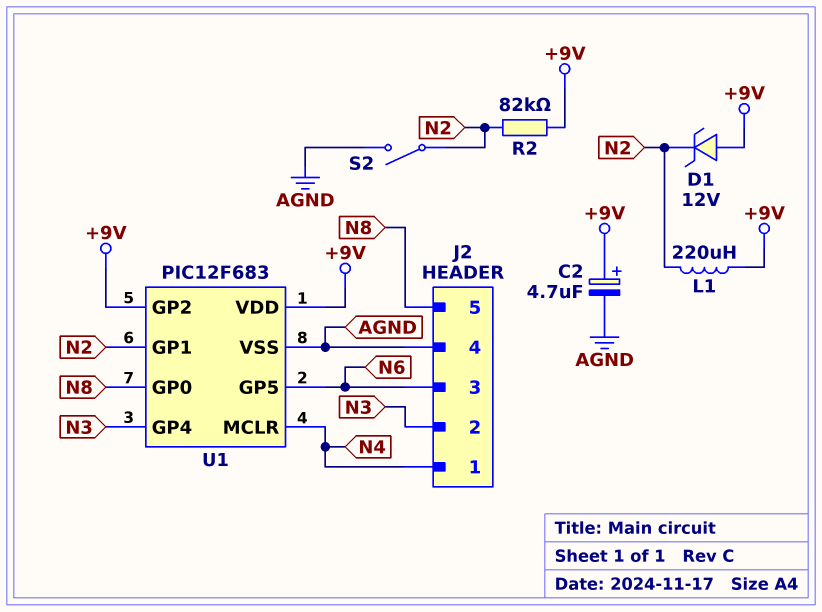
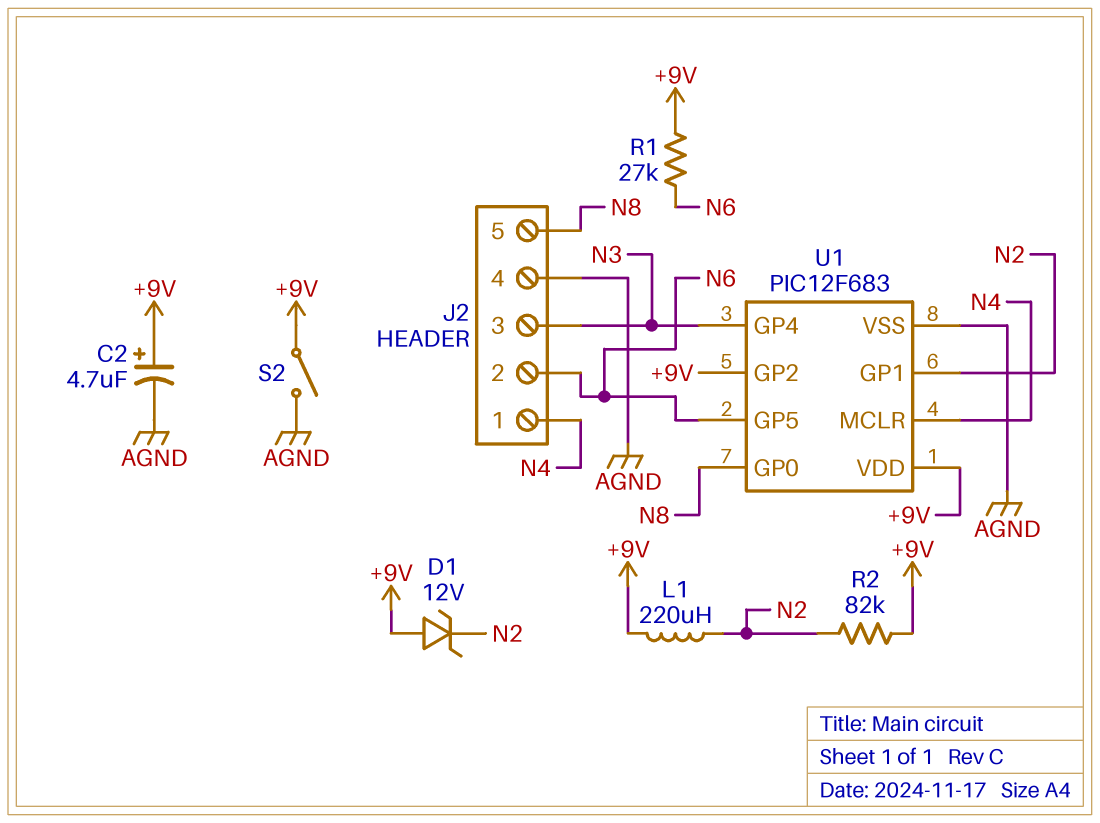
J2 pin 2: N3 -> N6
J2 pin 3: N6 -> N3
R1: none -> 27k (+9V, N6)
S2: switch (AGND, N2) -> switch (+9V, AGND)

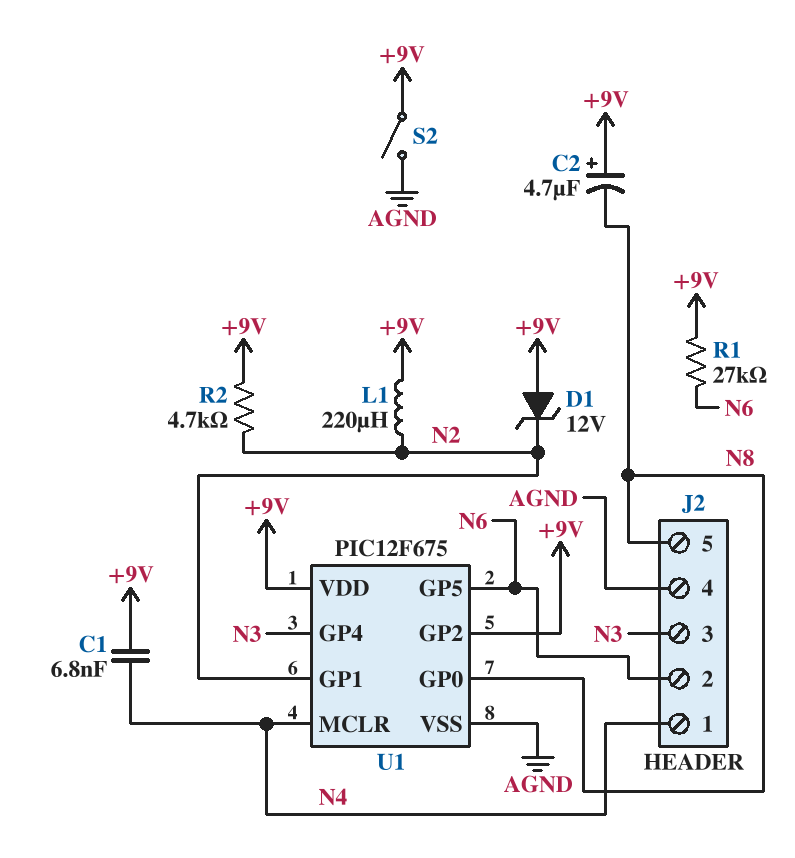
C1: none -> 6.8nF (+9V, N4)
C2: 4.7uF (plus +9V, minus AGND) -> 4.7uF (plus +9V, minus N8)
R2: 82k (+9V, N2) -> 4.7k (+9V, N2)
U1: PIC12F683 -> PIC12F675

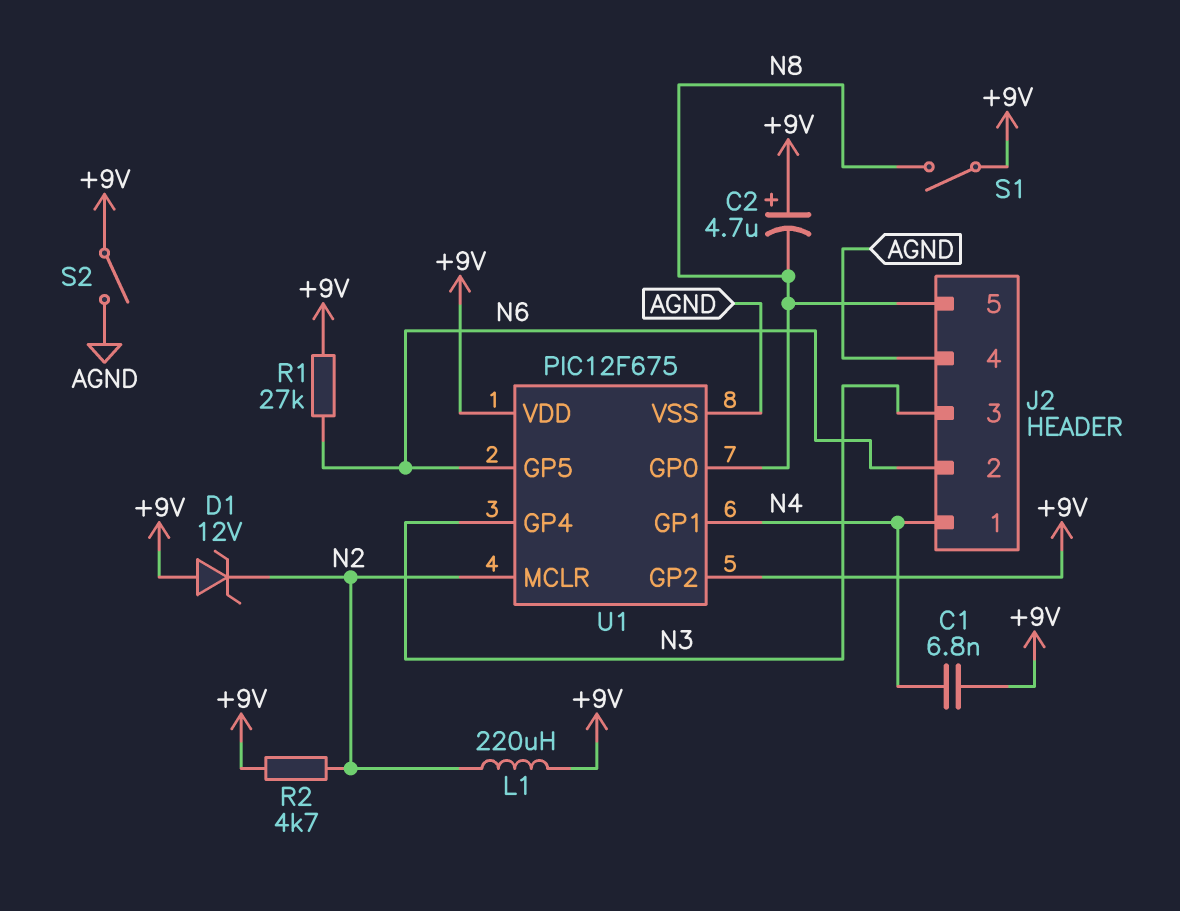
S1: none -> switch (+9V, N8)
U1 pin GP1: N2 -> N4
U1 pin MCLR: N4 -> N2

